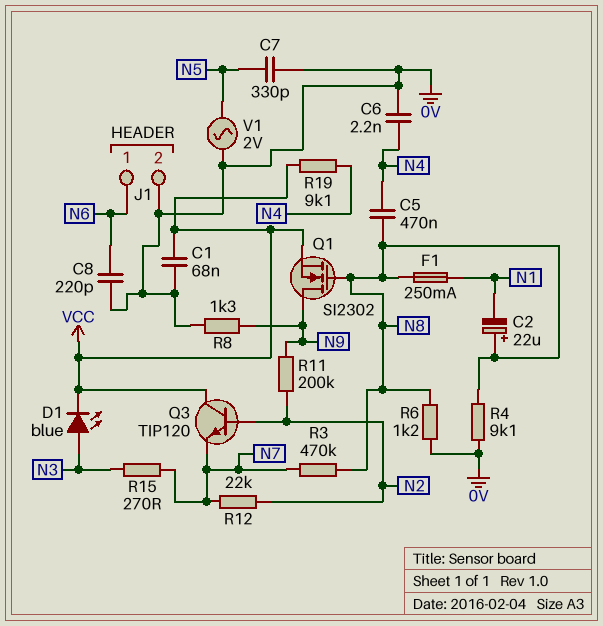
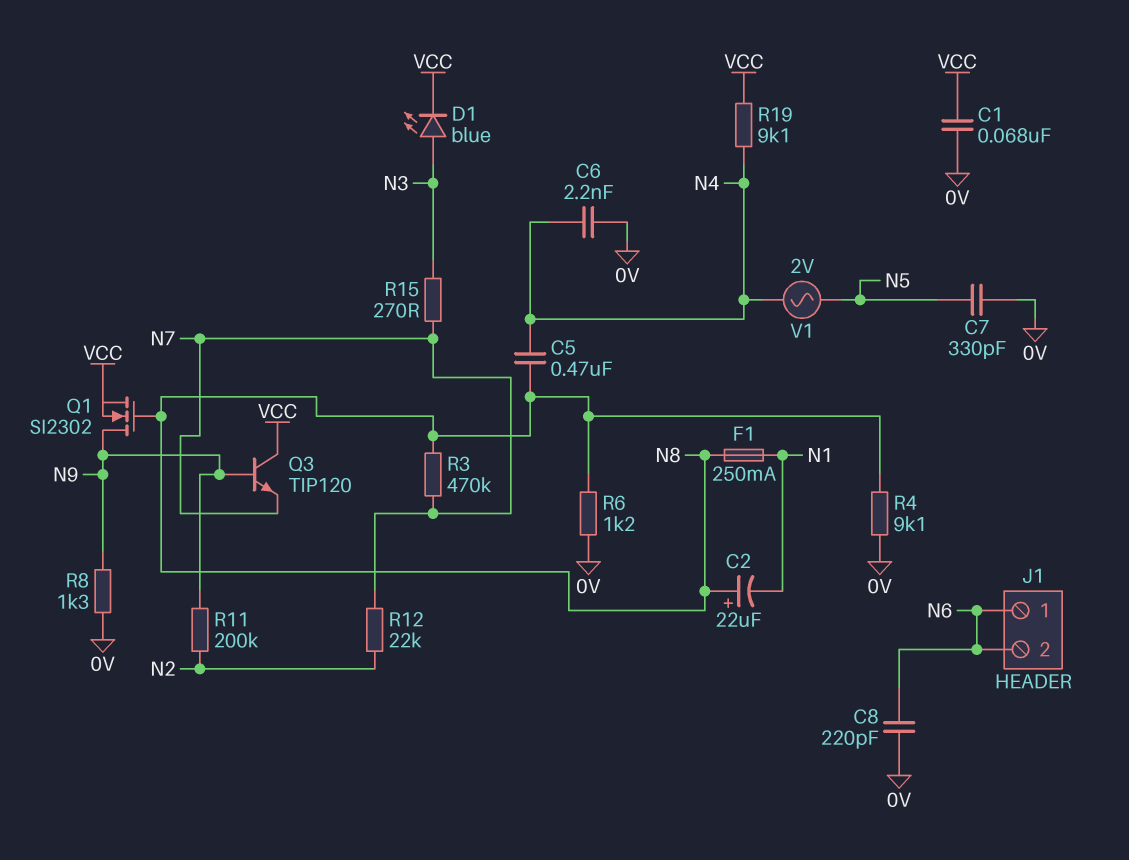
J1 pin 2: 0V -> N6
Q3: NPN TIP120 (B N2, C VCC, E N7) -> NPN TIP120 (B N9, C VCC, E N7)
V1: AC 2V (0V, N5) -> AC 2V (N4, N5)

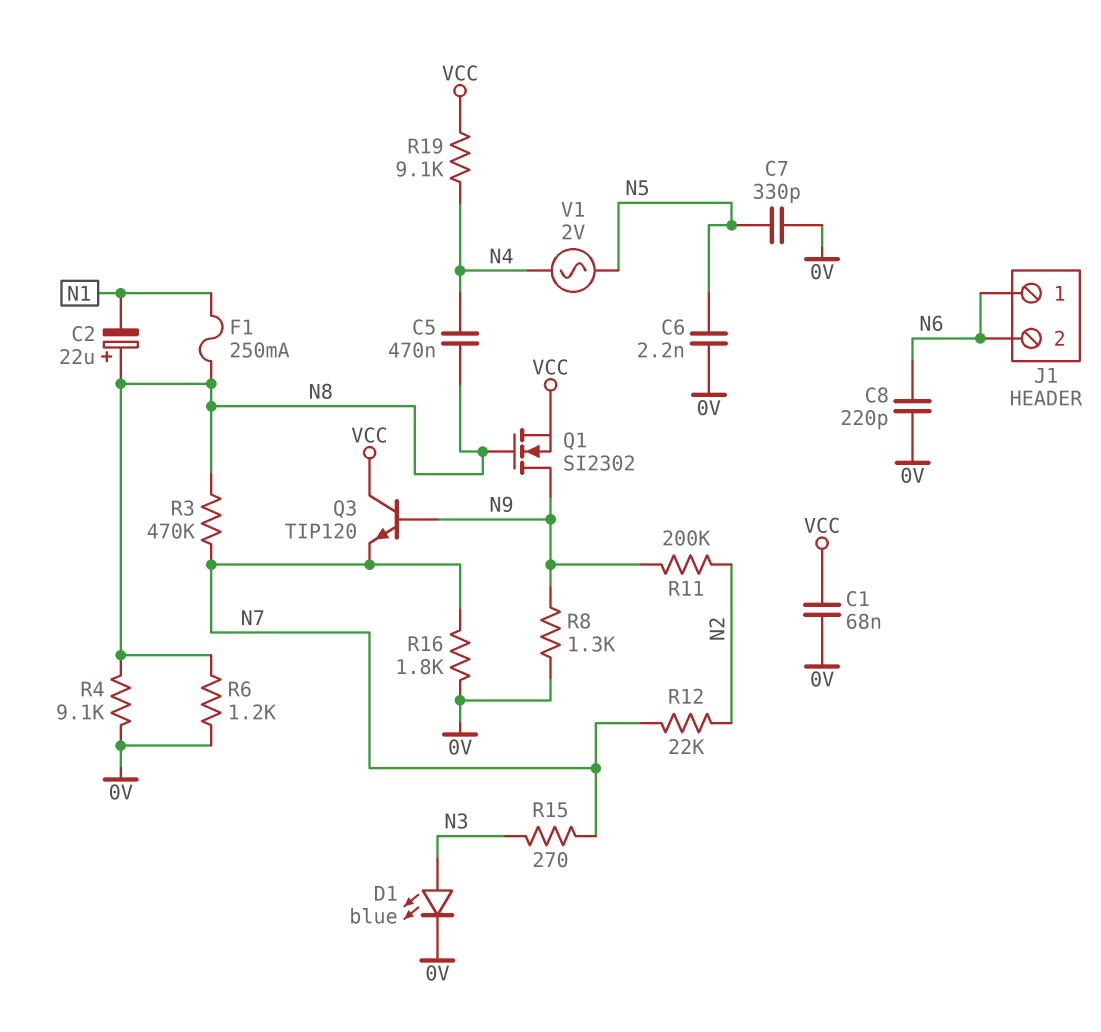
C6: 2.2nF (0V, N4) -> 2.2nF (0V, N5)
D1: LED blue (A N3, K VCC) -> LED blue (A N3, K 0V)
R16: none -> 1.8k (0V, N7)

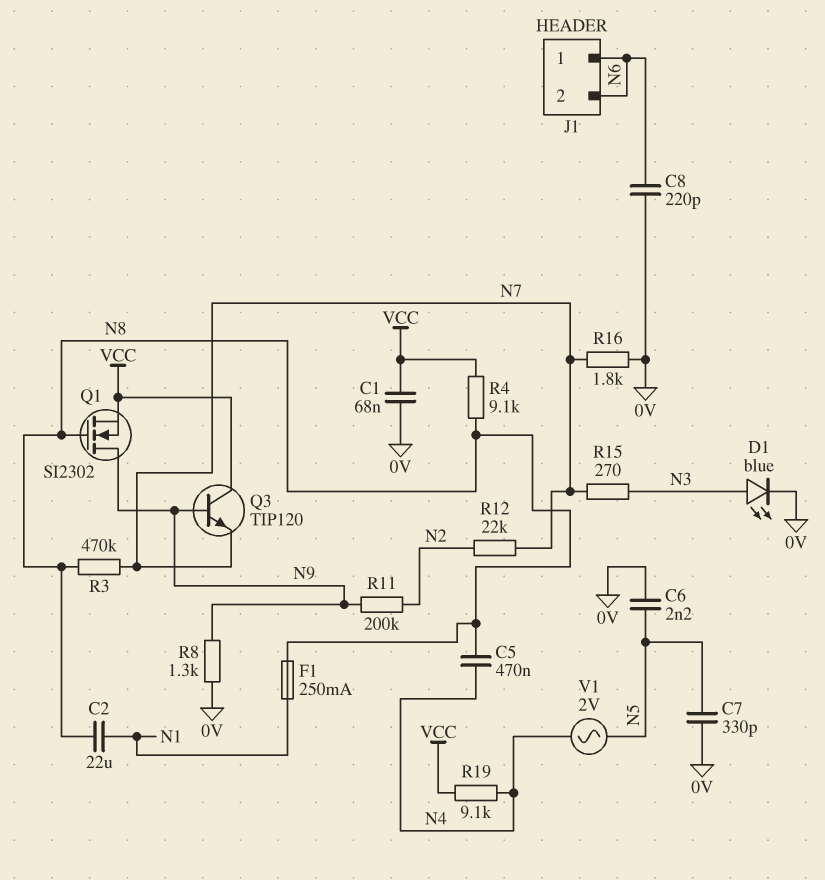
C2: 22uF (plus N8, minus N1) -> 22uF (N1, N8)
R4: 9.1k (0V, N8) -> 9.1k (N8, VCC)
R6: 1.2k (0V, N8) -> none

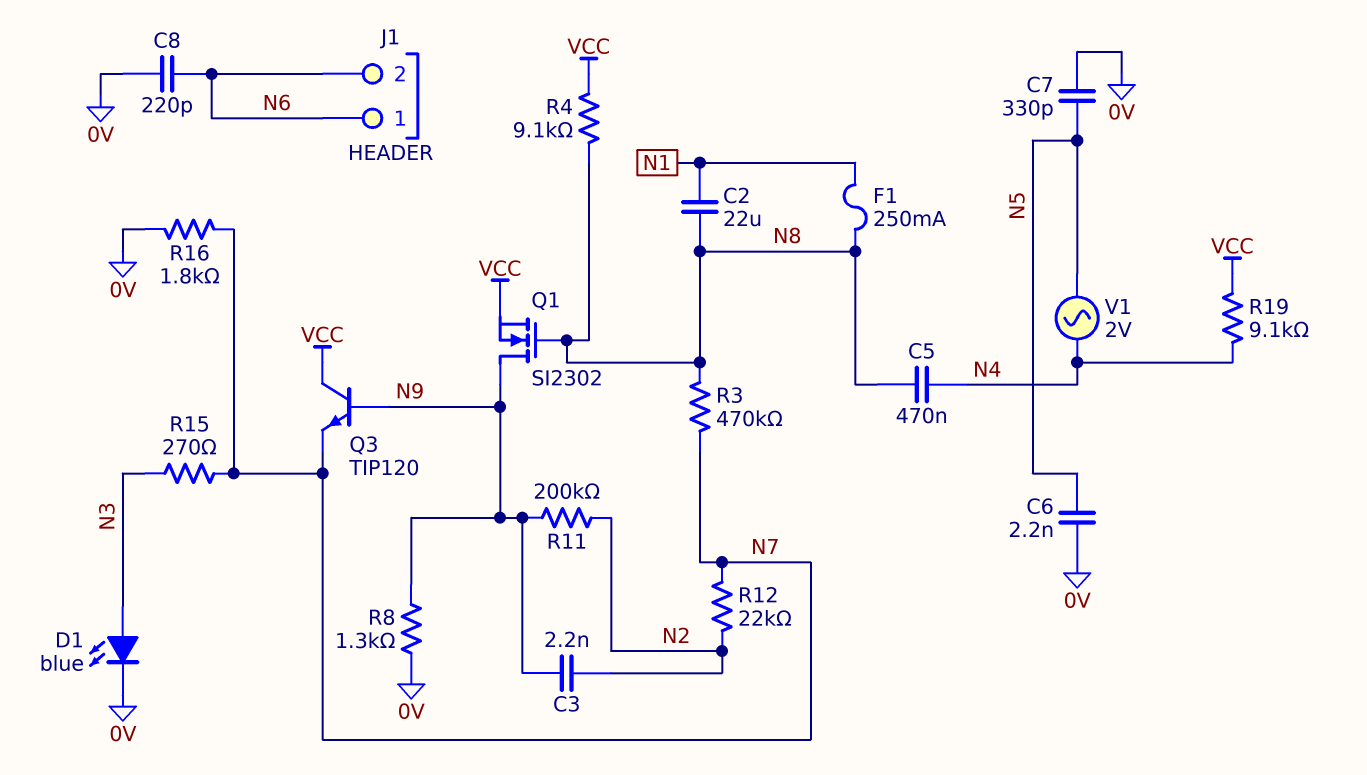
C1: 68nF (0V, VCC) -> none
C3: none -> 2.2nF (N2, N9)

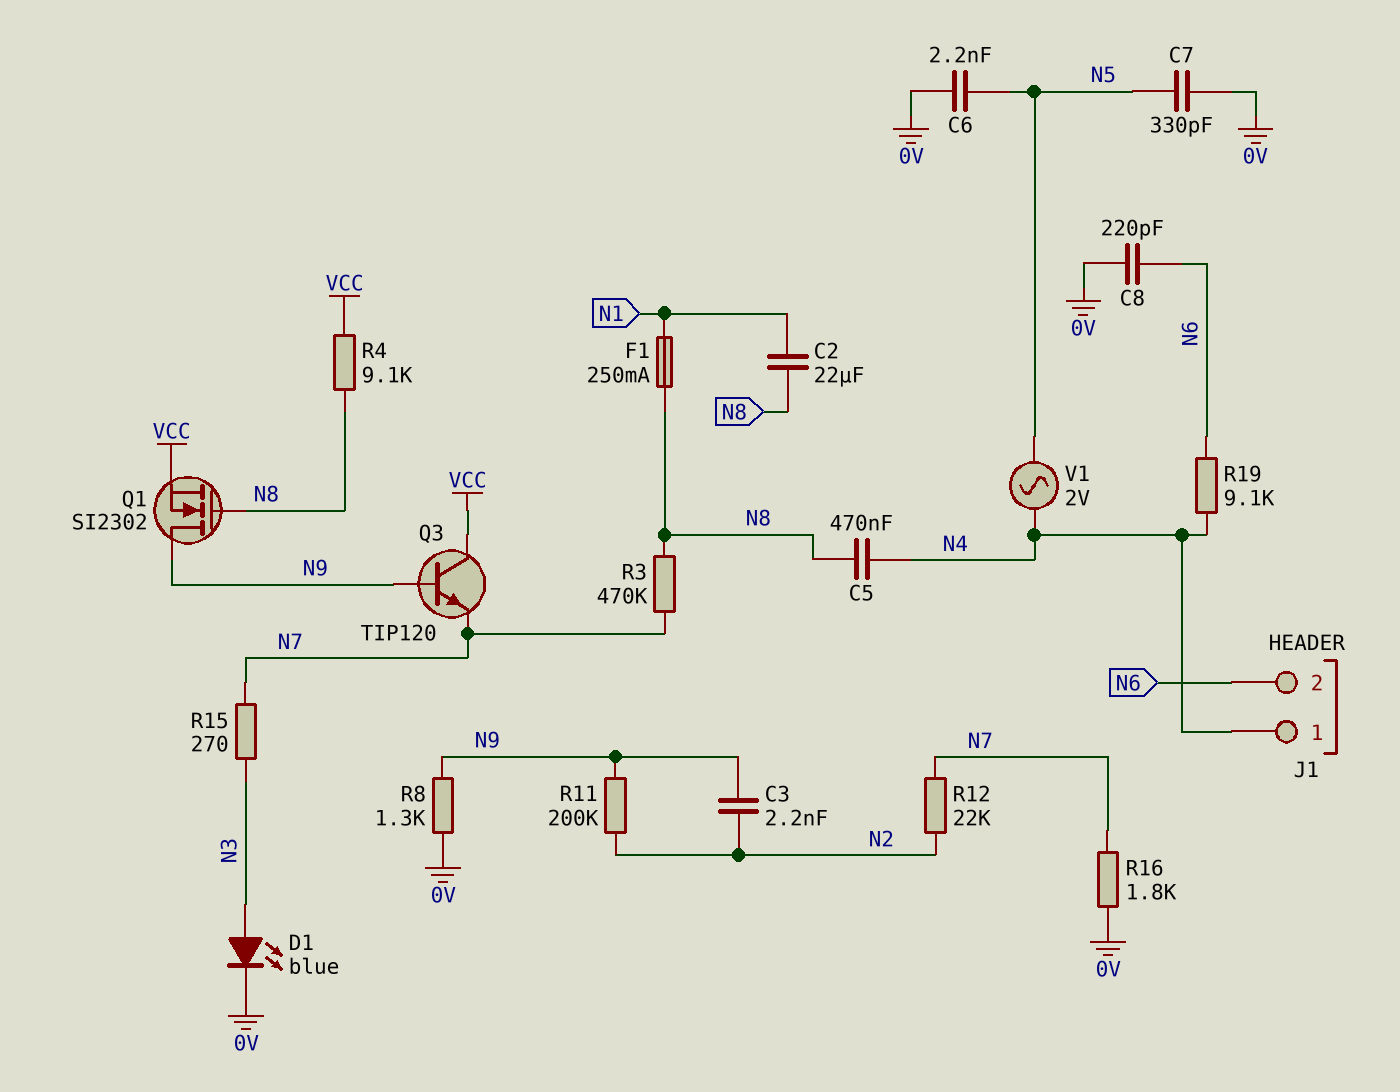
J1 pin 1: N6 -> N4
R19: 9.1k (N4, VCC) -> 9.1k (N4, N6)

